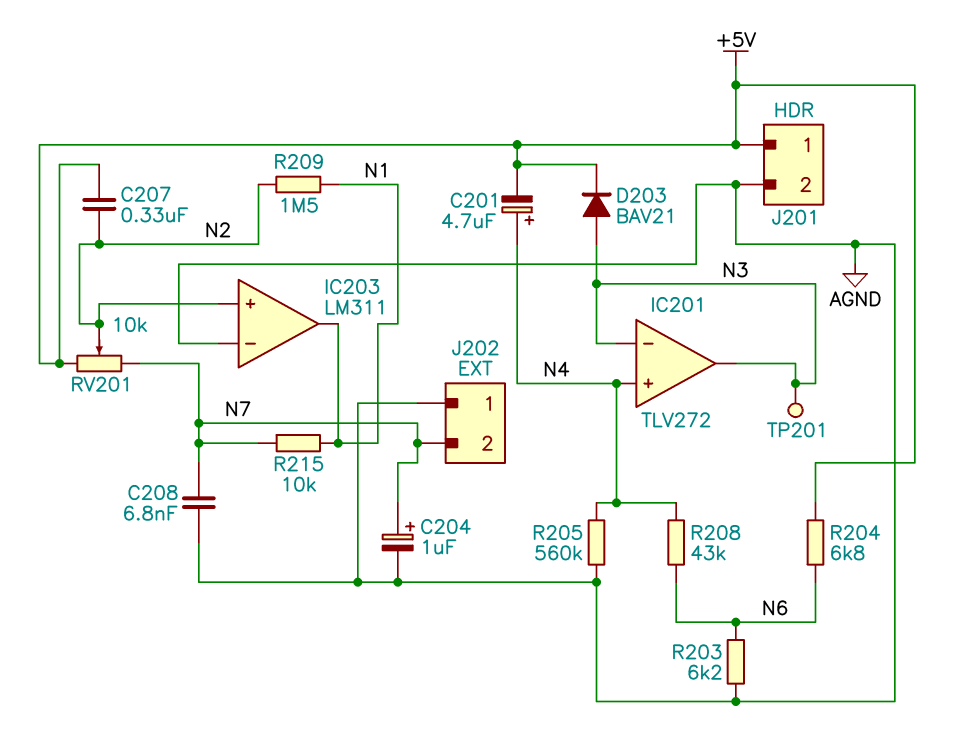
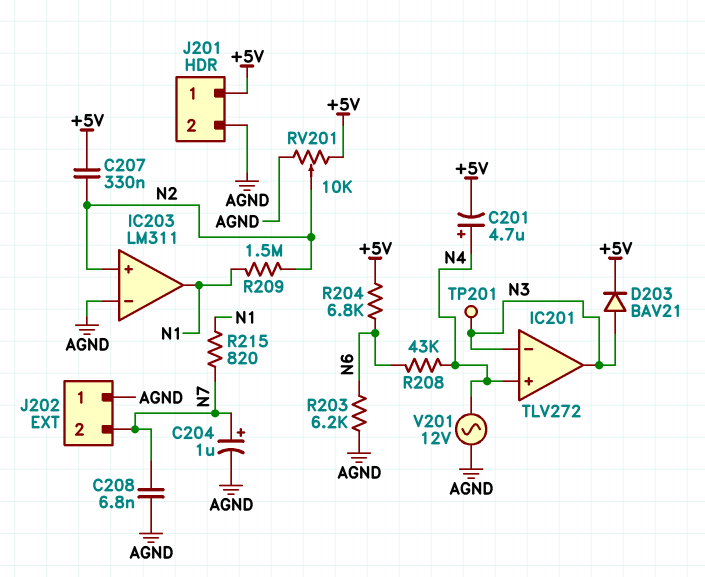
R205: 560k (AGND, N4) -> none
R215: 10k (N1, N7) -> 820 (N1, N7)
RV201: 10k (+5V, N7, wiper N2) -> 10k (+5V, AGND, wiper N2)
V201: none -> AC 12V (AGND, N4)

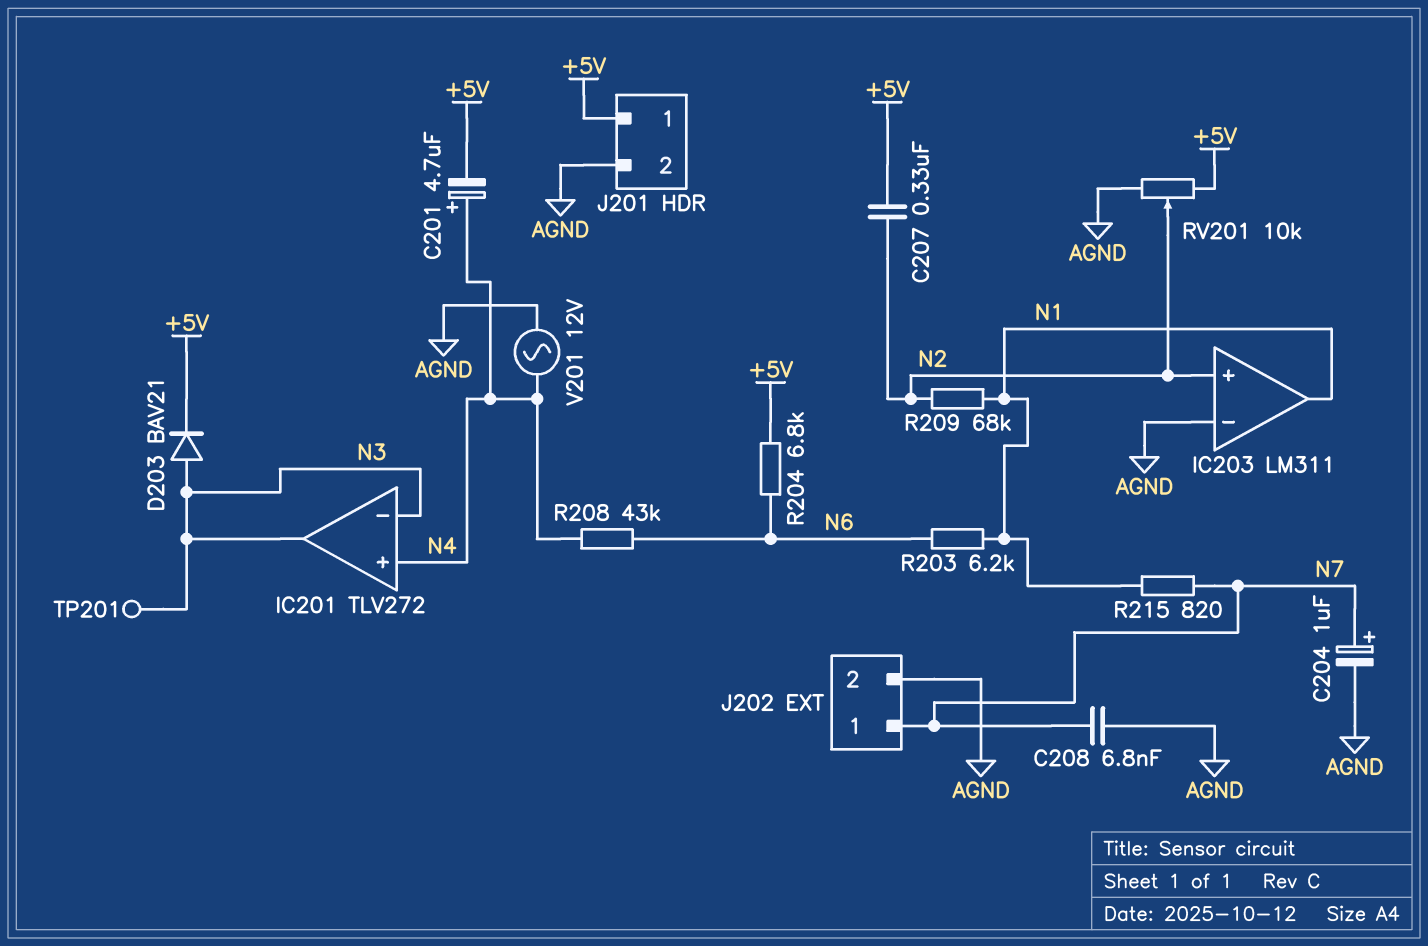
J202 pin 1: AGND -> N7
J202 pin 2: N7 -> AGND
R203: 6.2k (AGND, N6) -> 6.2k (N1, N6)
R209: 1.5M (N1, N2) -> 68k (N1, N2)

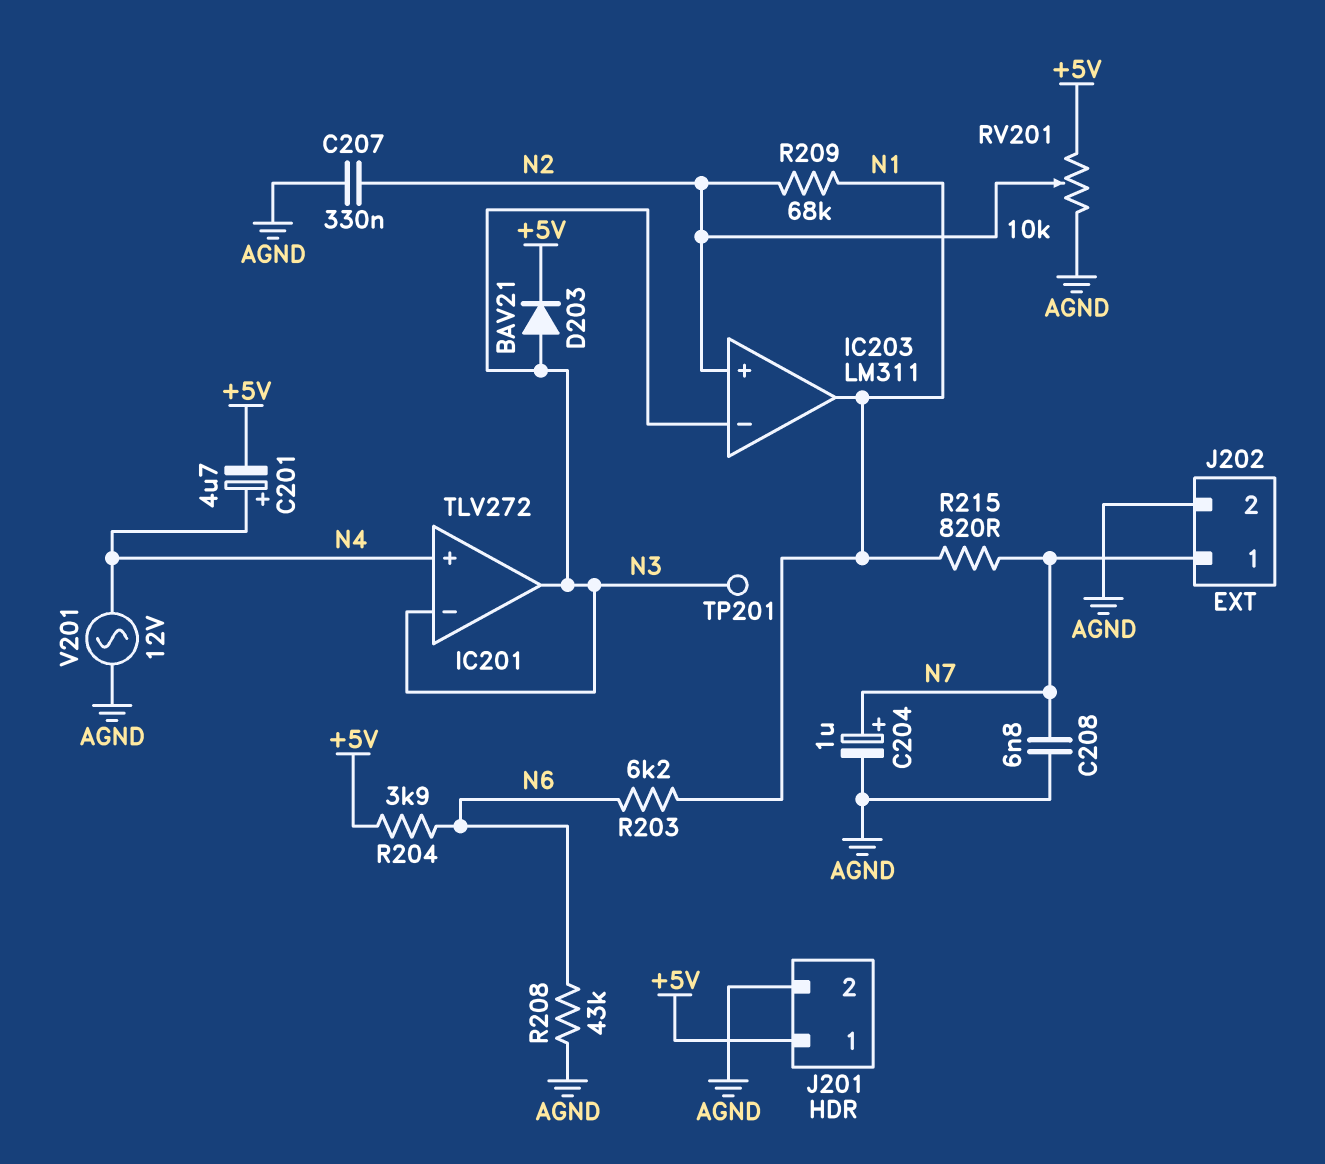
C207: 330nF (+5V, N2) -> 330nF (AGND, N2)
IC203 pin in-: AGND -> N3
R204: 6.8k (+5V, N6) -> 3.9k (+5V, N6)
R208: 43k (N4, N6) -> 43k (AGND, N6)

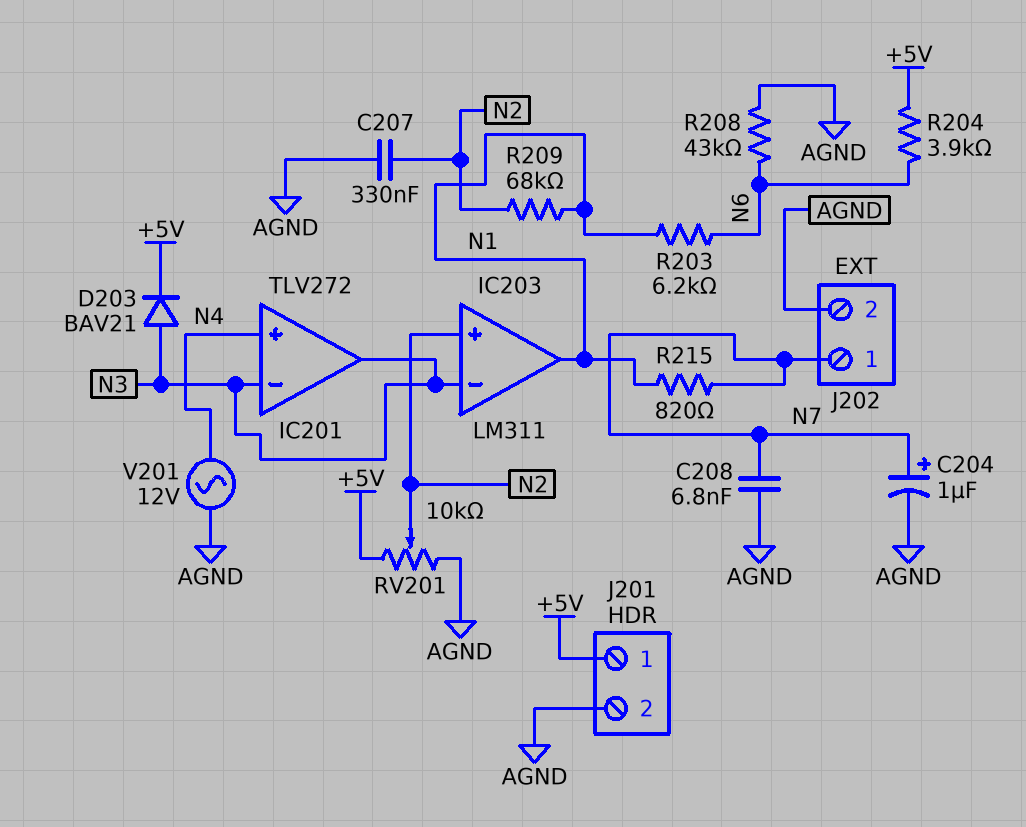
C201: 4.7uF (plus N4, minus +5V) -> none
TP201: test point (N3) -> none

